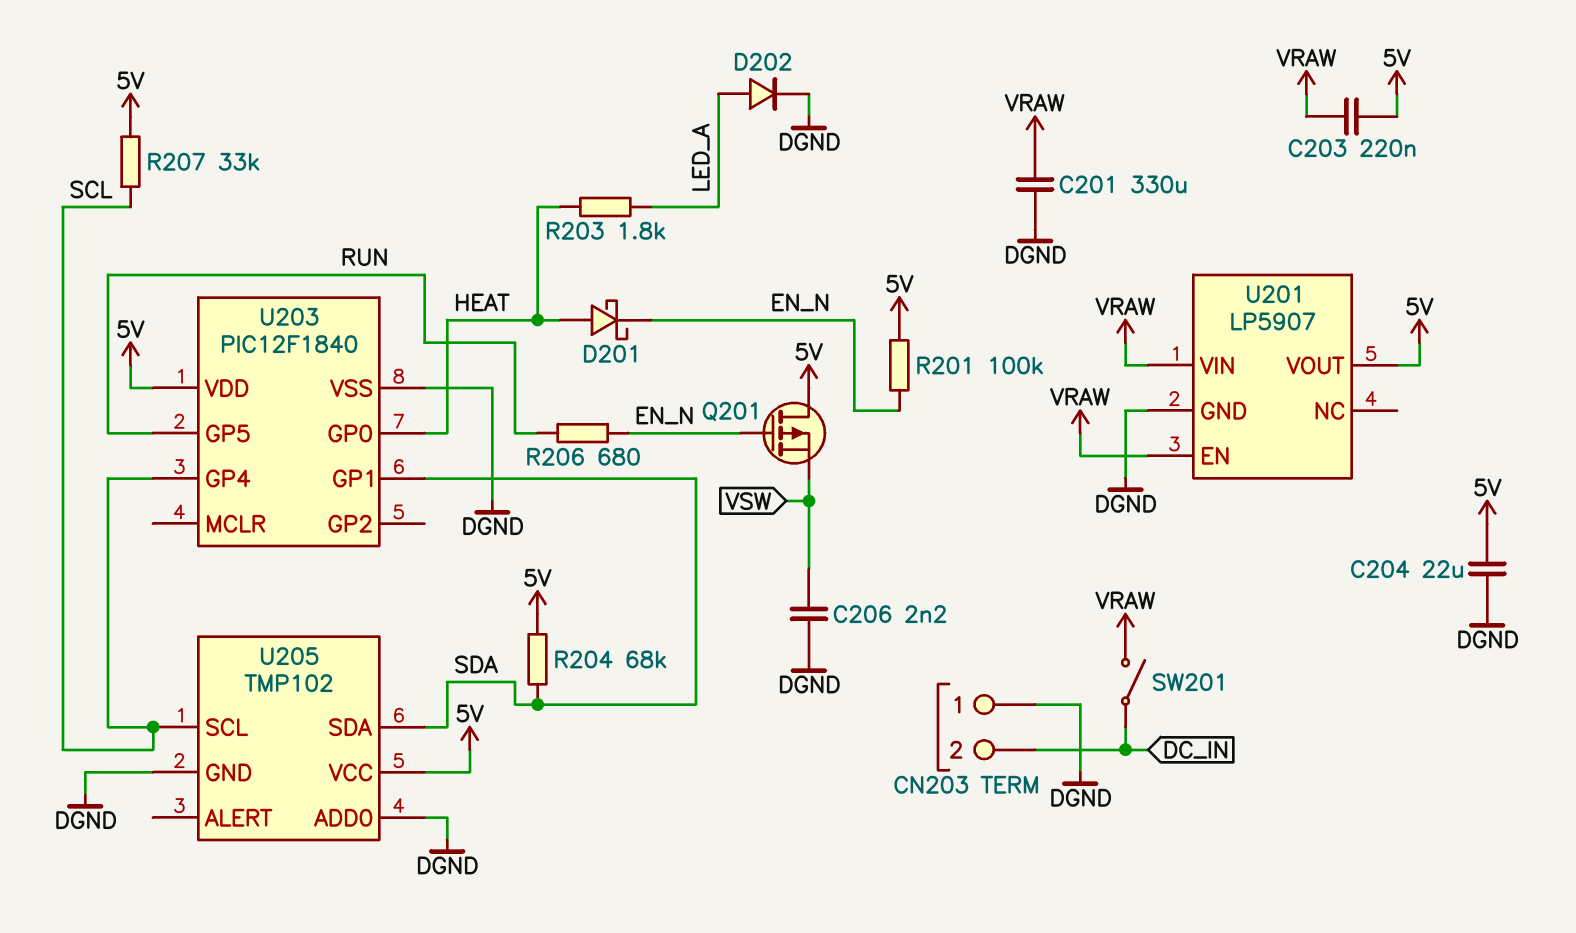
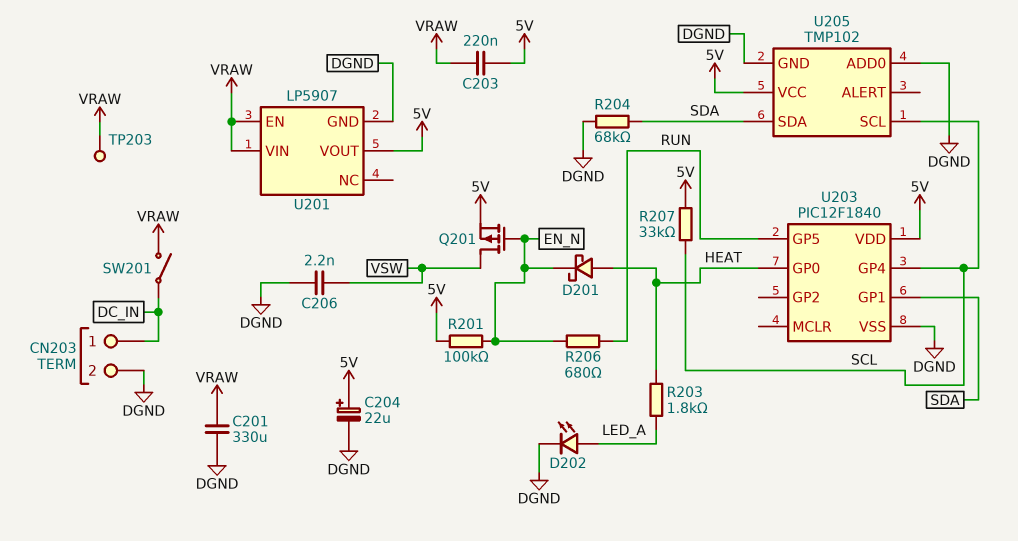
C204: 22uF (5V, DGND) -> 22uF (plus 5V, minus DGND)
CN203 pin 1: DGND -> DC_IN
CN203 pin 2: DC_IN -> DGND
D202: diode (A LED_A, K DGND) -> LED (A LED_A, K DGND)
Q201: PMOS (G EN_N, D 5V, S VSW) -> PMOS (G EN_N, D VSW, S 5V)
R204: 68k (5V, SDA) -> 68k (DGND, SDA)
TP203: none -> test point (VRAW)

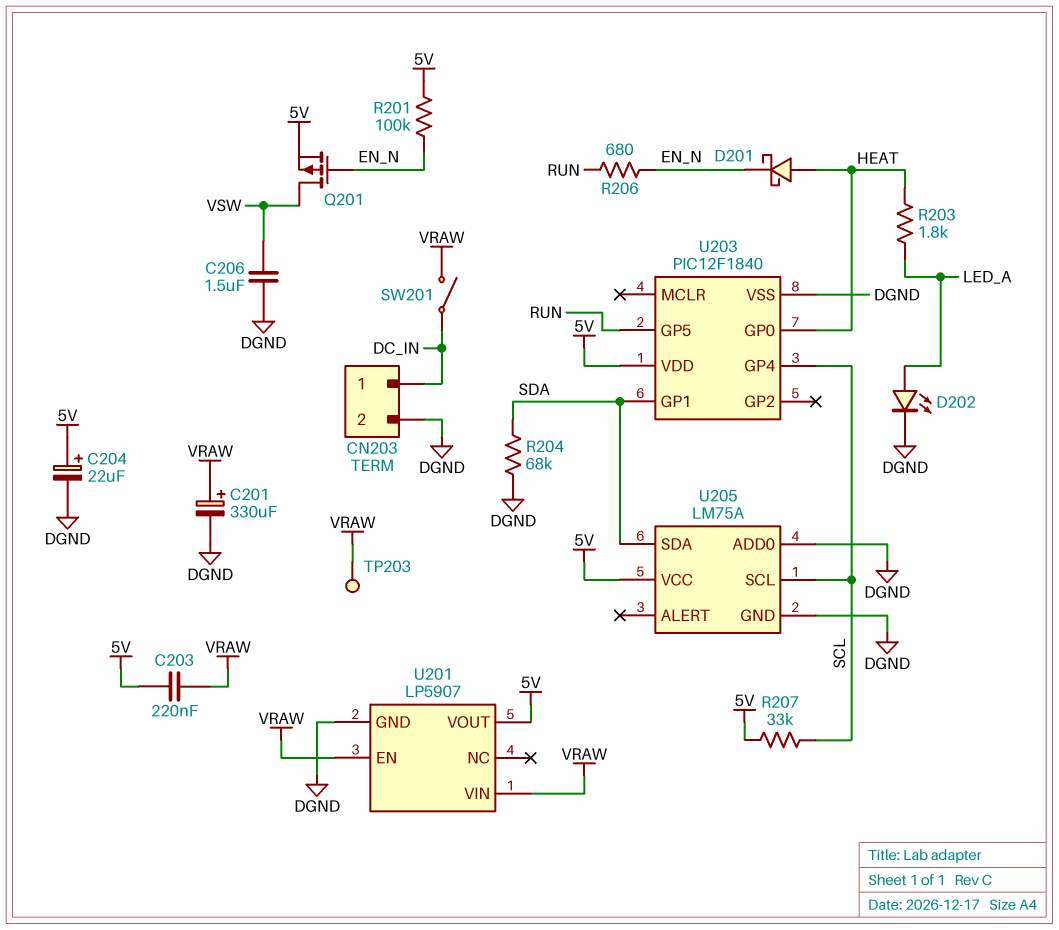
C201: 330uF (DGND, VRAW) -> 330uF (plus VRAW, minus DGND)
C206: 2.2nF (DGND, VSW) -> 1.5uF (DGND, VSW)
U205: TMP102 -> LM75A

